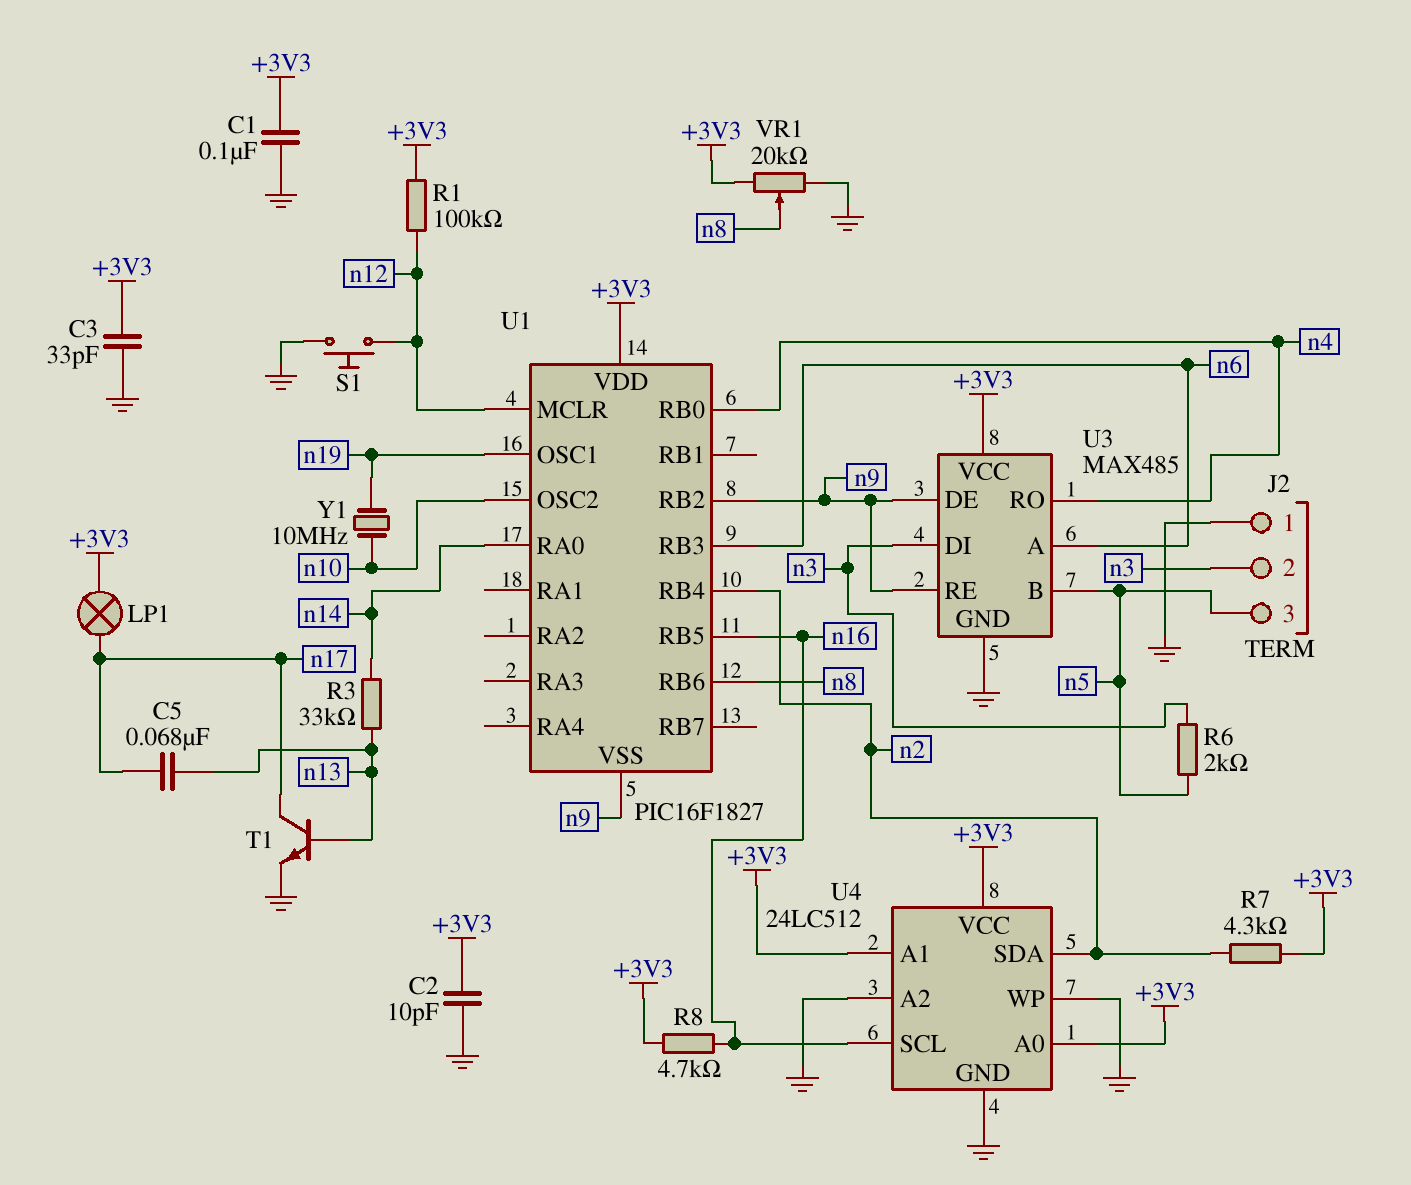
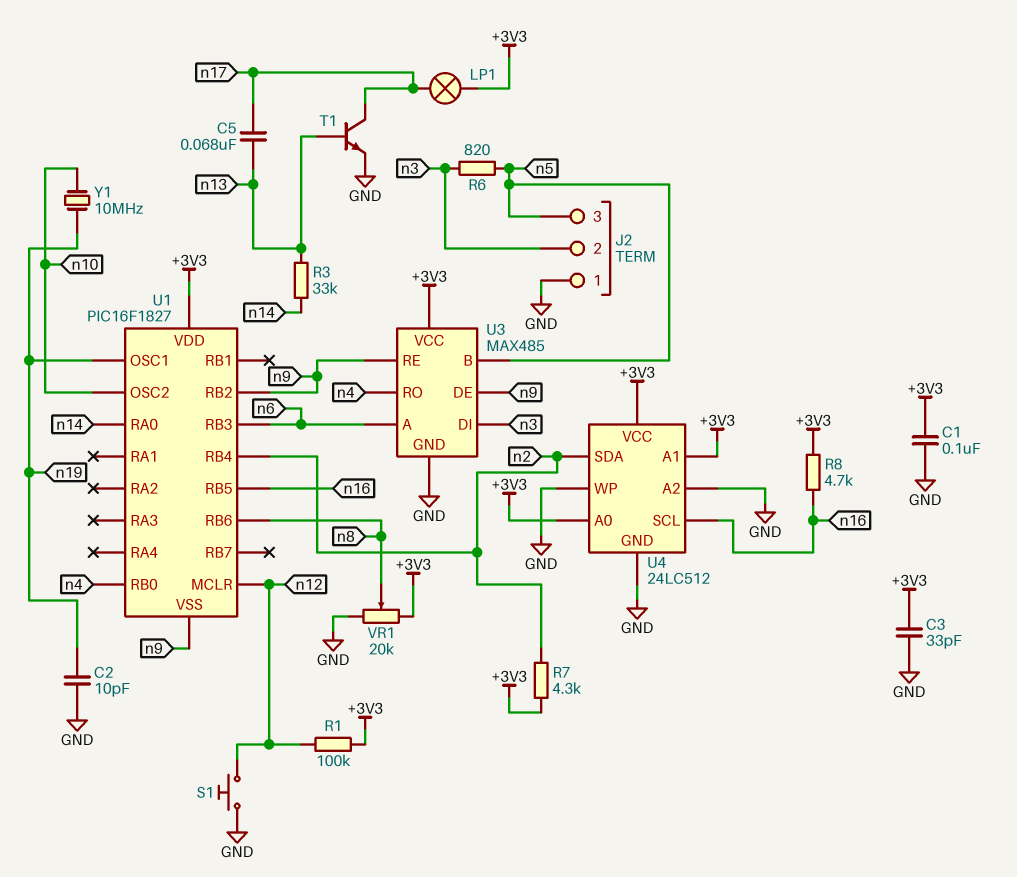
C2: 10pF (+3V3, GND) -> 10pF (GND, n19)
R6: 2k (n3, n5) -> 820 (n3, n5)

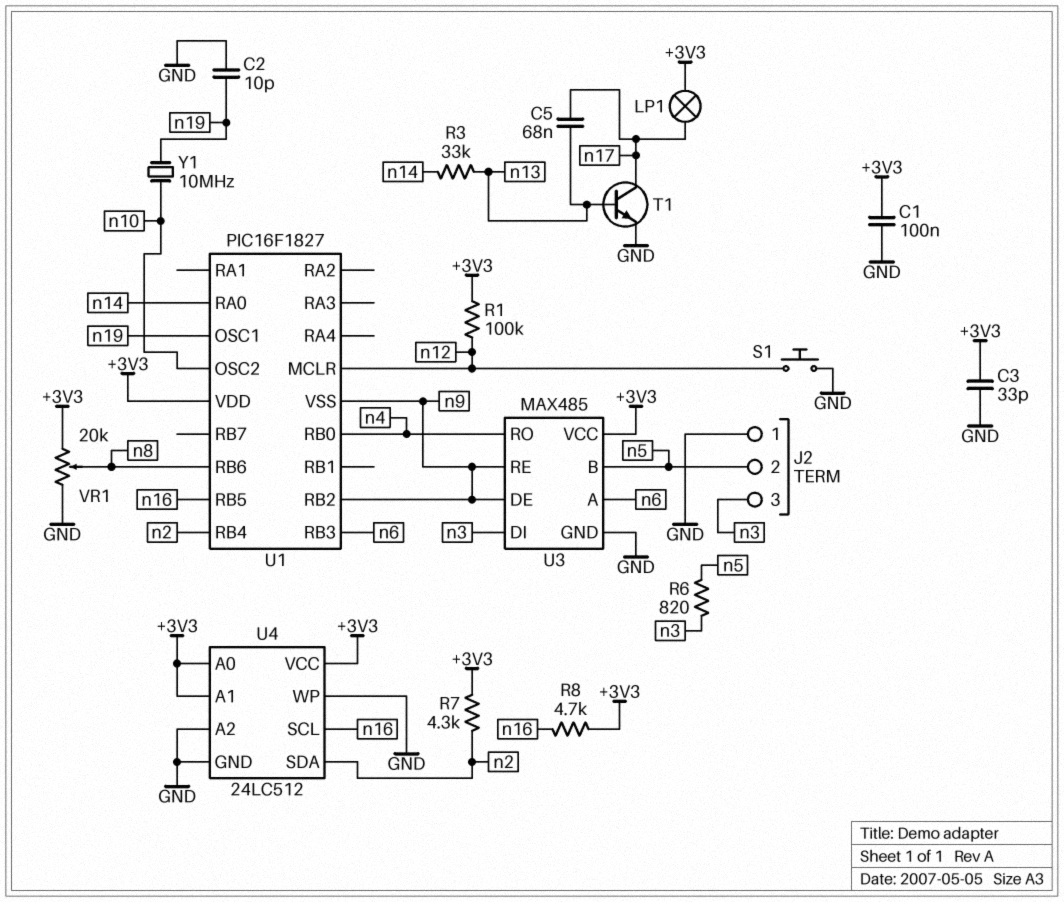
J2 pin 2: n3 -> n5
J2 pin 3: n5 -> n3

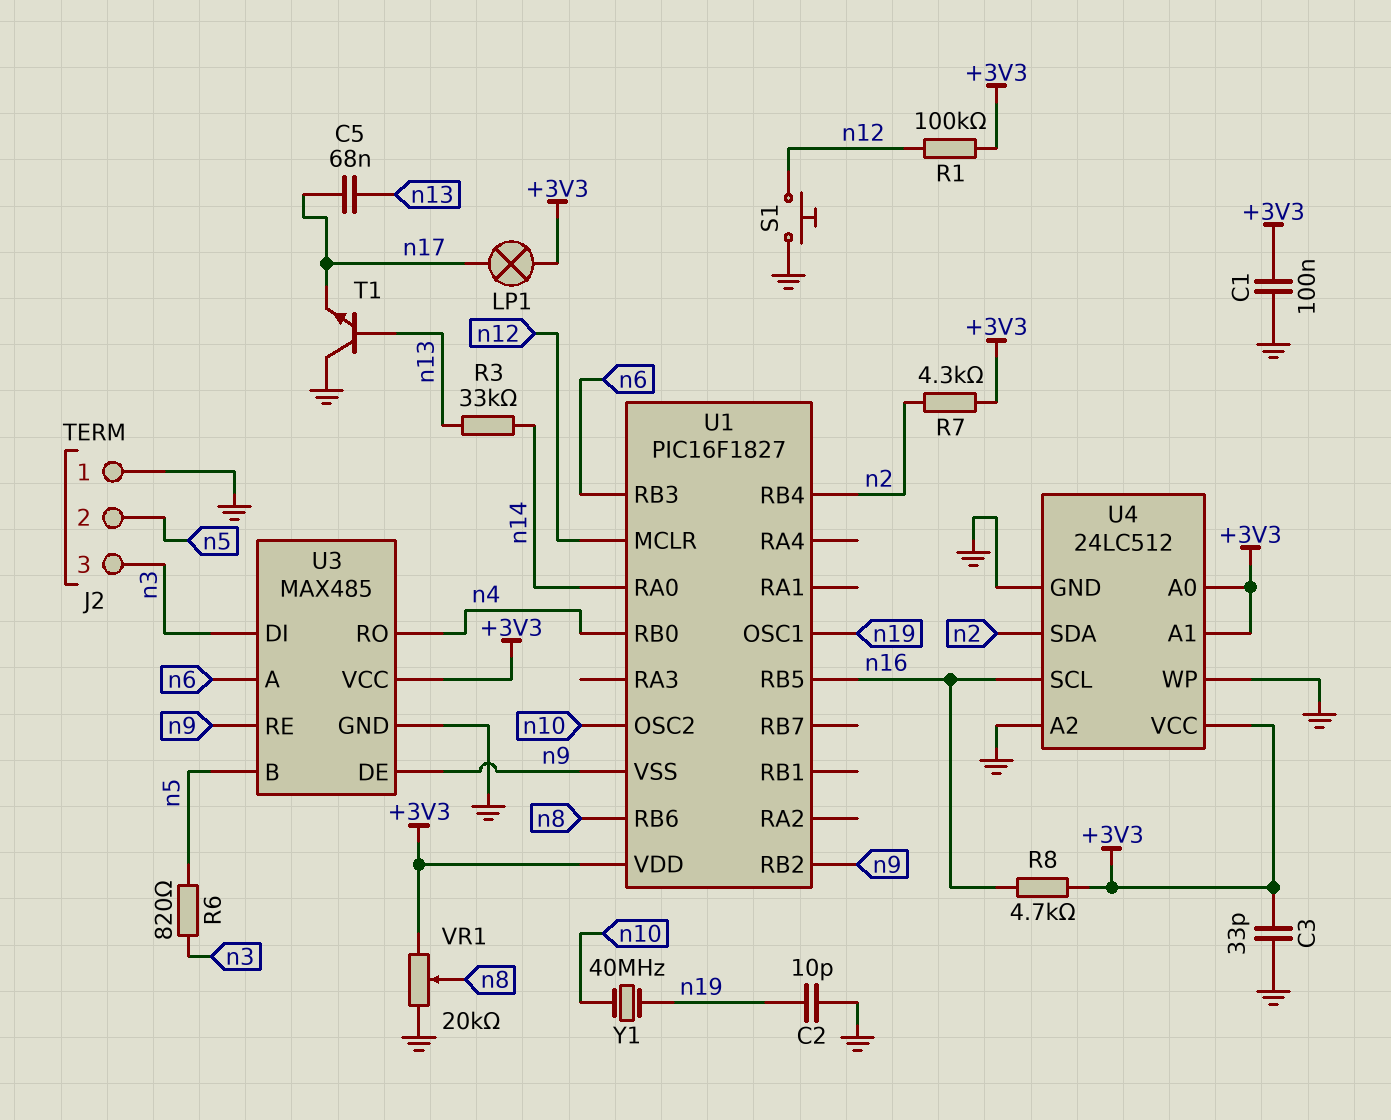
T1: NPN (B n13, C n17, E GND) -> NPN (B n13, C GND, E n17)
Y1: 10MHz (n10, n19) -> 40MHz (n10, n19)

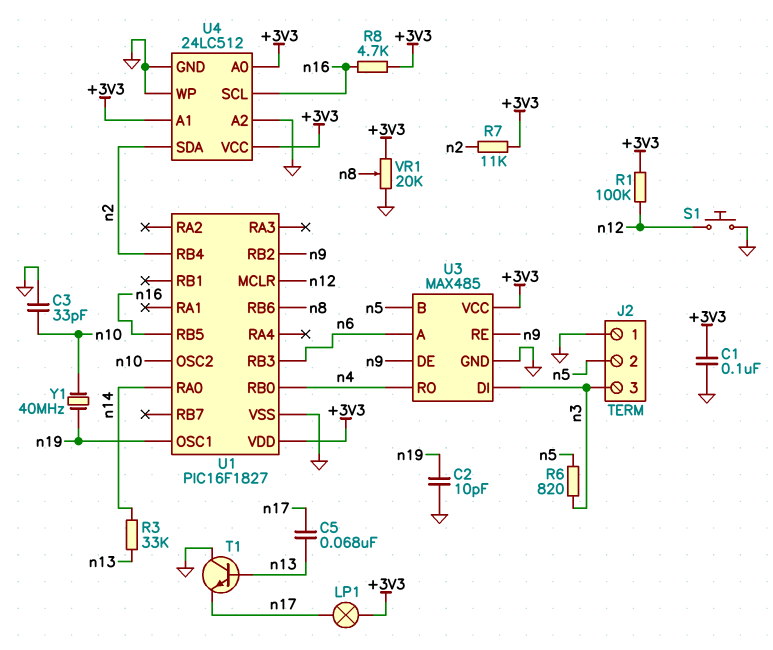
C3: 33pF (+3V3, GND) -> 33pF (GND, n10)
R7: 4.3k (+3V3, n2) -> 11k (+3V3, n2)
U1 pin VSS: n9 -> GND

